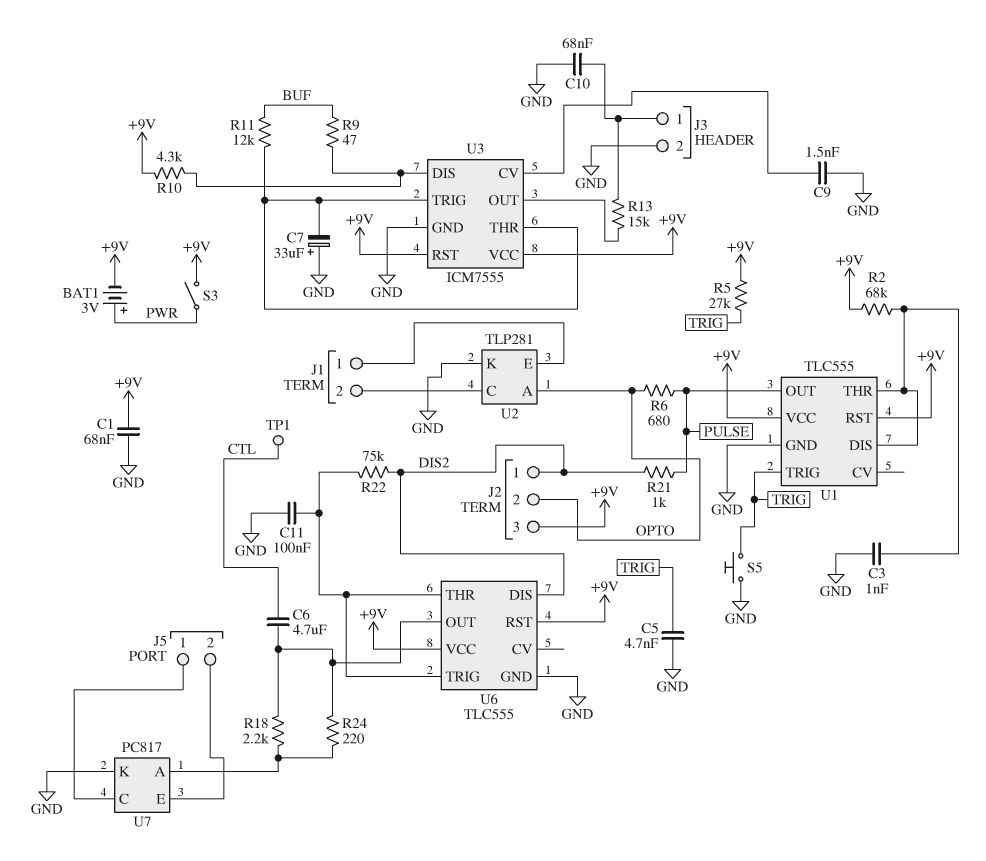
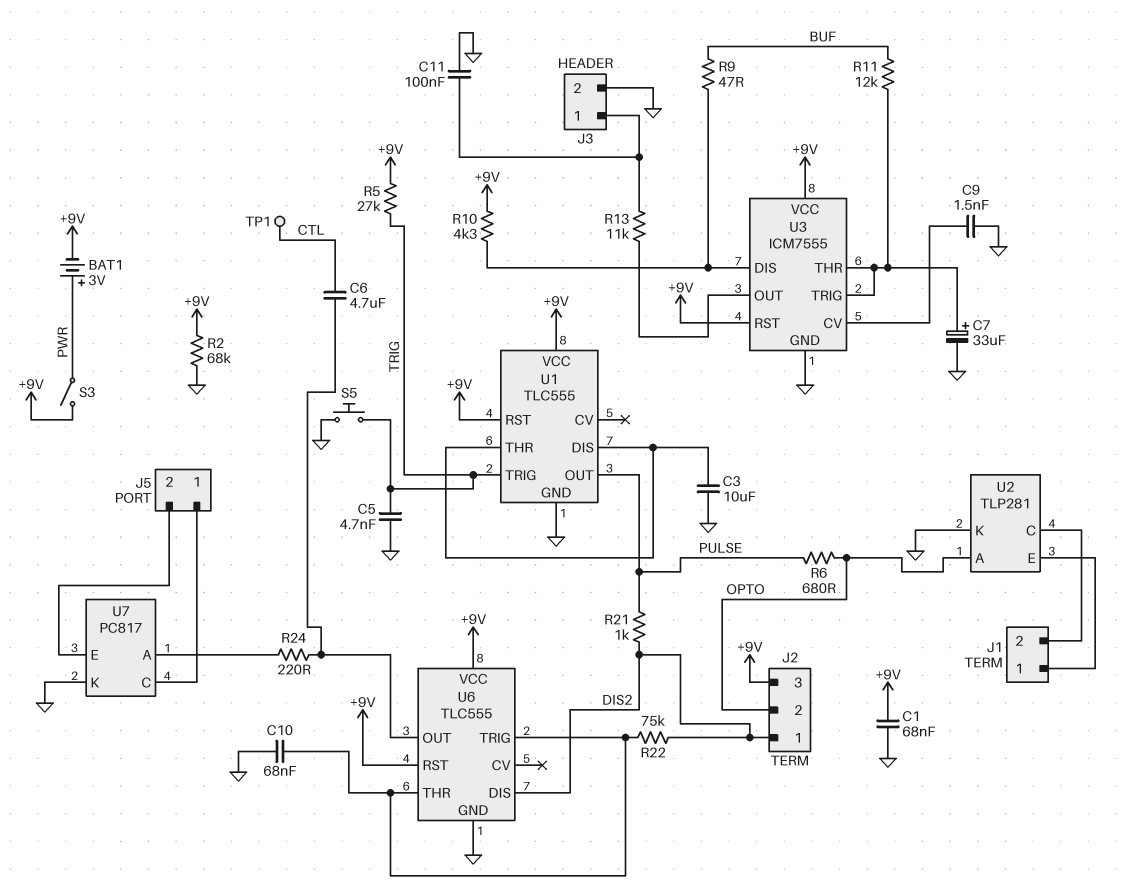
C3: 1nF (GND, U1/DIS) -> 10uF (GND, U1/DIS)
C7: 33uF (plus GND, minus U3/THR) -> 33uF (plus U3/THR, minus GND)
C10: 68nF (GND, J3/1) -> 68nF (GND, U6/THR)
C11: 100nF (GND, U6/THR) -> 100nF (GND, J3/1)
R2: 68k (+9V, U1/DIS) -> 68k (+9V, GND)
R13: 15k (J3/1, U3/OUT) -> 11k (J3/1, U3/OUT)
R18: 2.2k (U6/OUT, U7/A) -> none

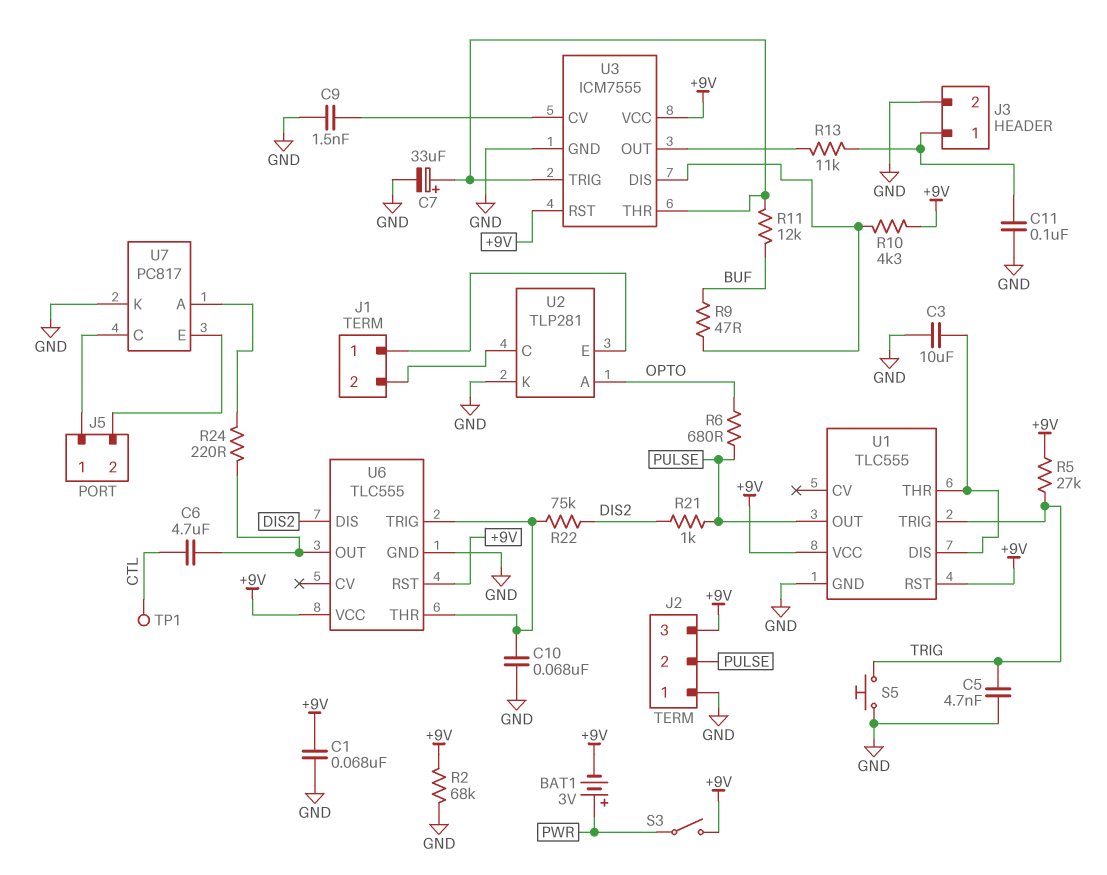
J2 pin 1: DIS2 -> GND
J2 pin 2: OPTO -> PULSE

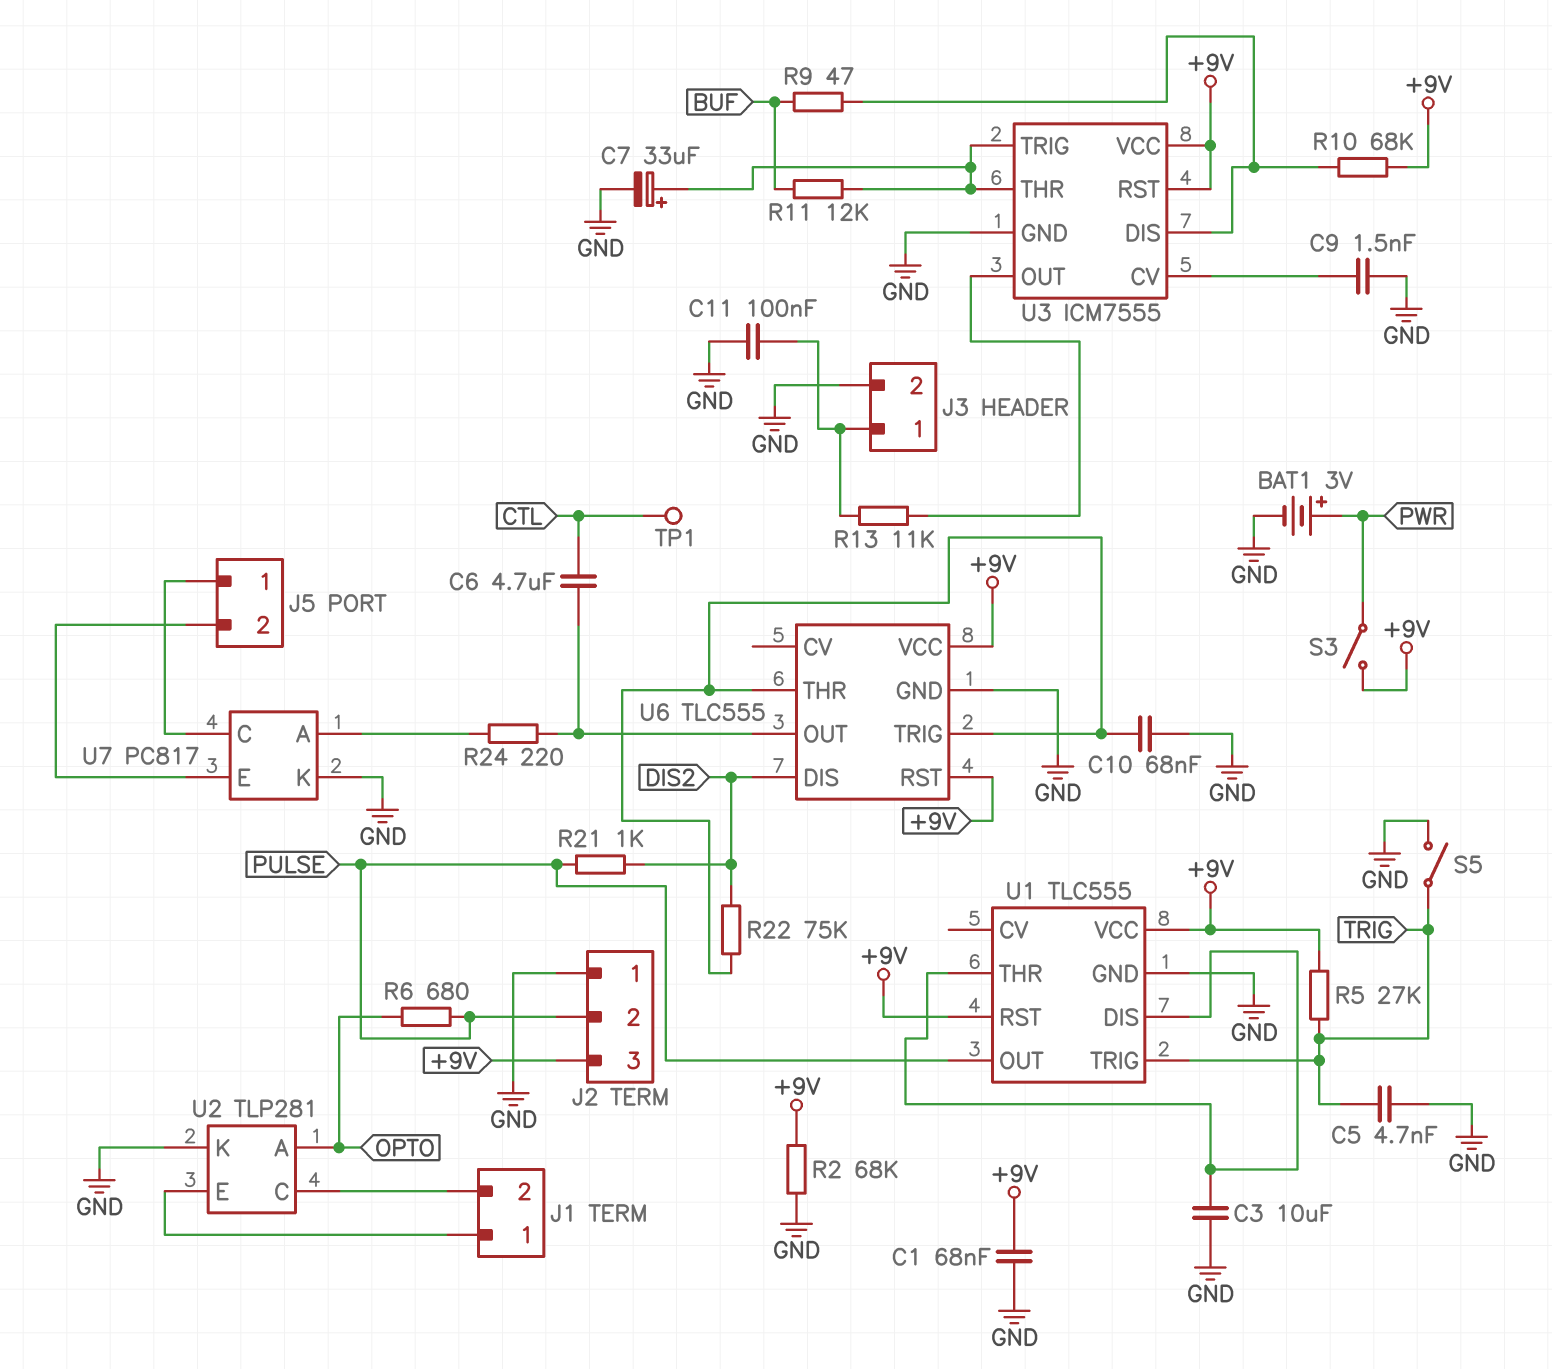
BAT1: 3V (plus PWR, minus +9V) -> 3V (plus PWR, minus GND)
R10: 4.3k (+9V, U3/DIS) -> 68k (+9V, U3/DIS)
S5: button (GND, TRIG) -> switch (GND, TRIG)

